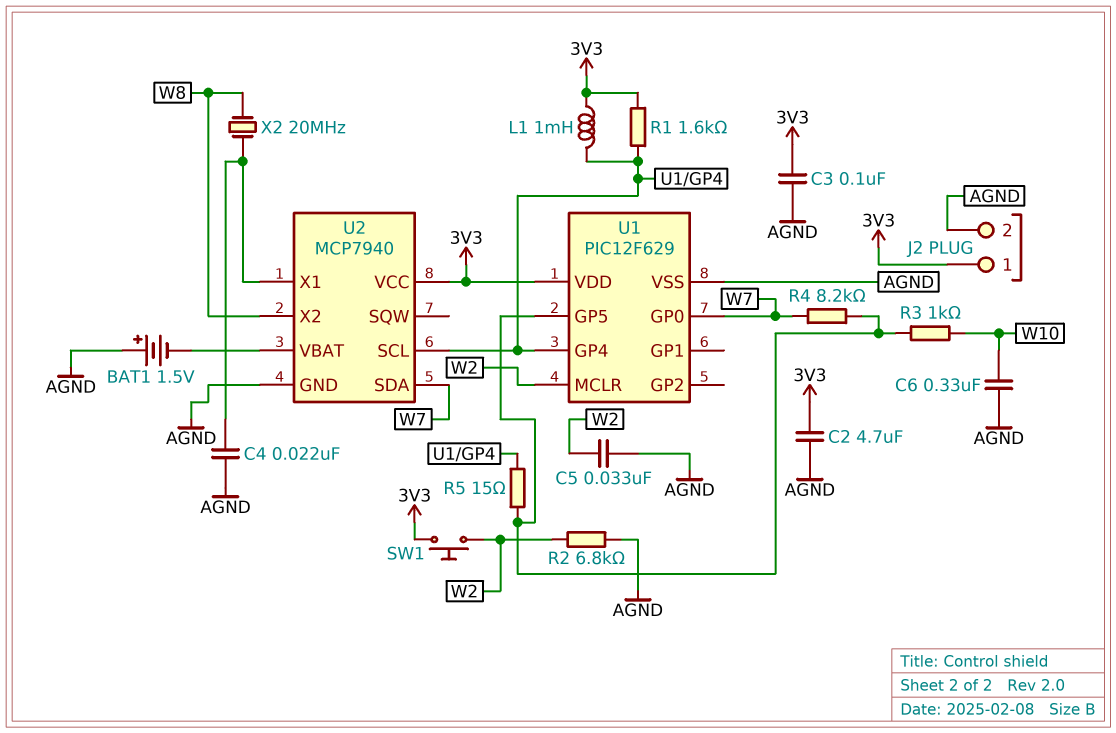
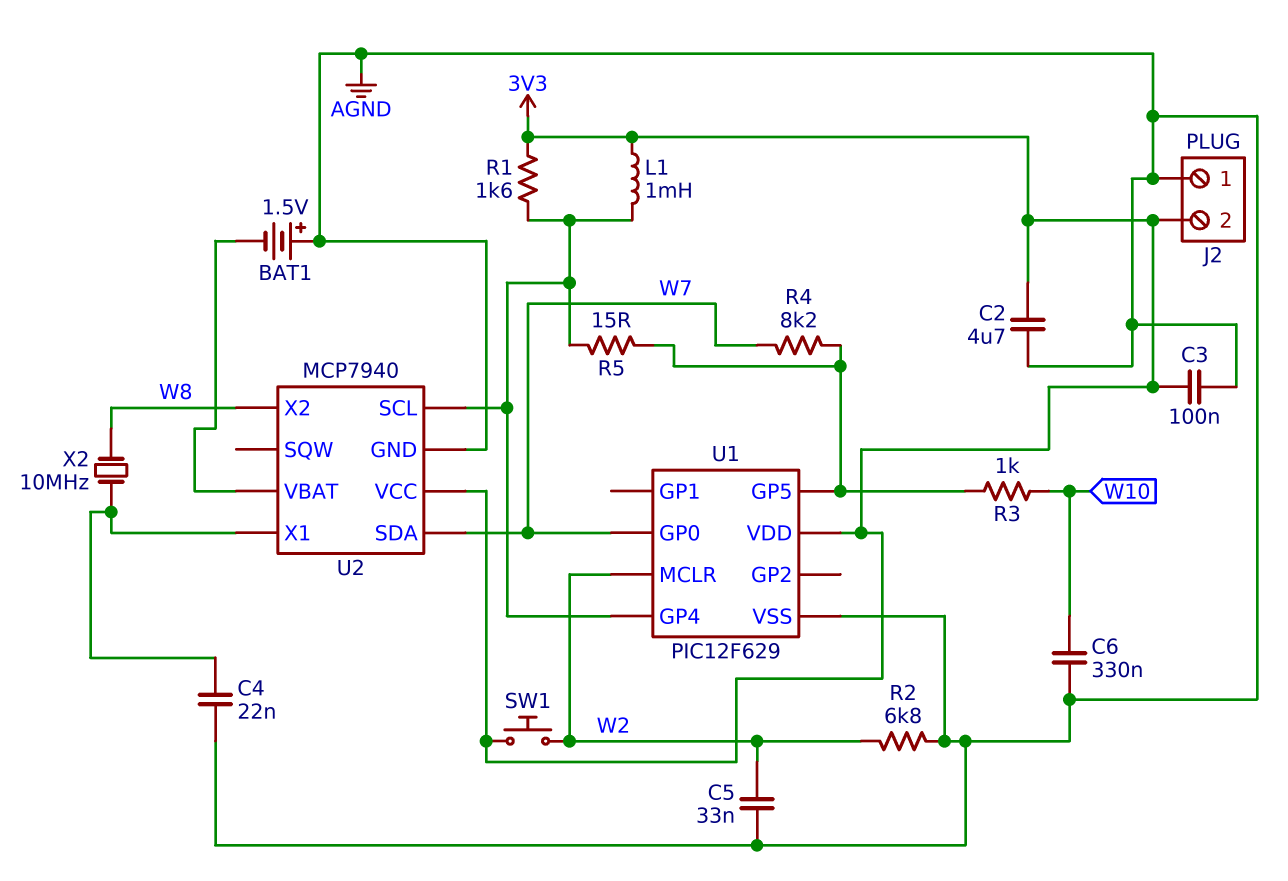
J2 pin 1: 3V3 -> AGND
J2 pin 2: AGND -> 3V3
X2: 20MHz (U2/X1, W8) -> 10MHz (U2/X1, W8)

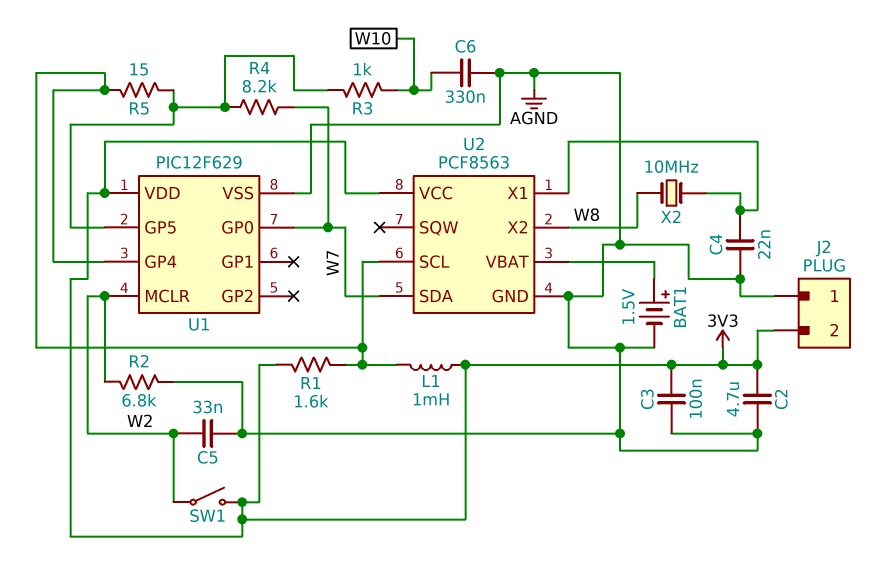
BAT1: 1.5V (plus AGND, minus U2/VBAT) -> 1.5V (plus U2/VBAT, minus AGND)
SW1: button (3V3, W2) -> switch (3V3, W2)
U2: MCP7940 -> PCF8563

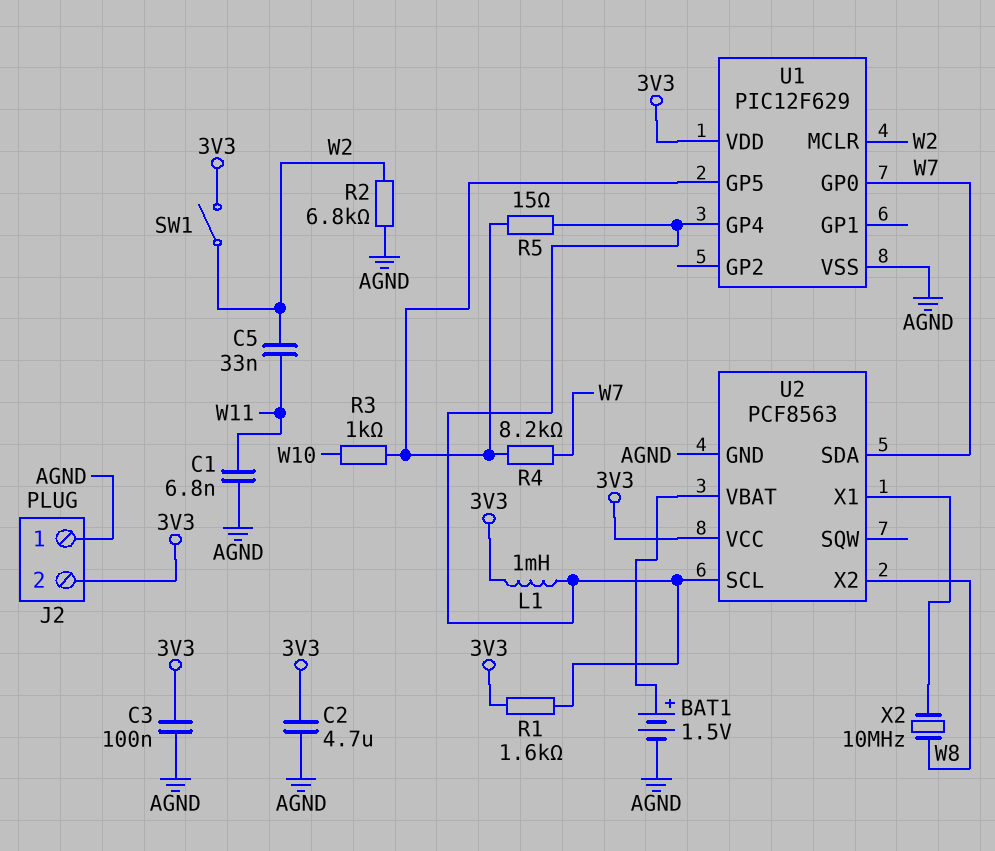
C1: none -> 6.8nF (AGND, W11)
C4: 22nF (AGND, U2/X1) -> none
C5: 33nF (AGND, W2) -> 33nF (W2, W11)
C6: 330nF (AGND, W10) -> none

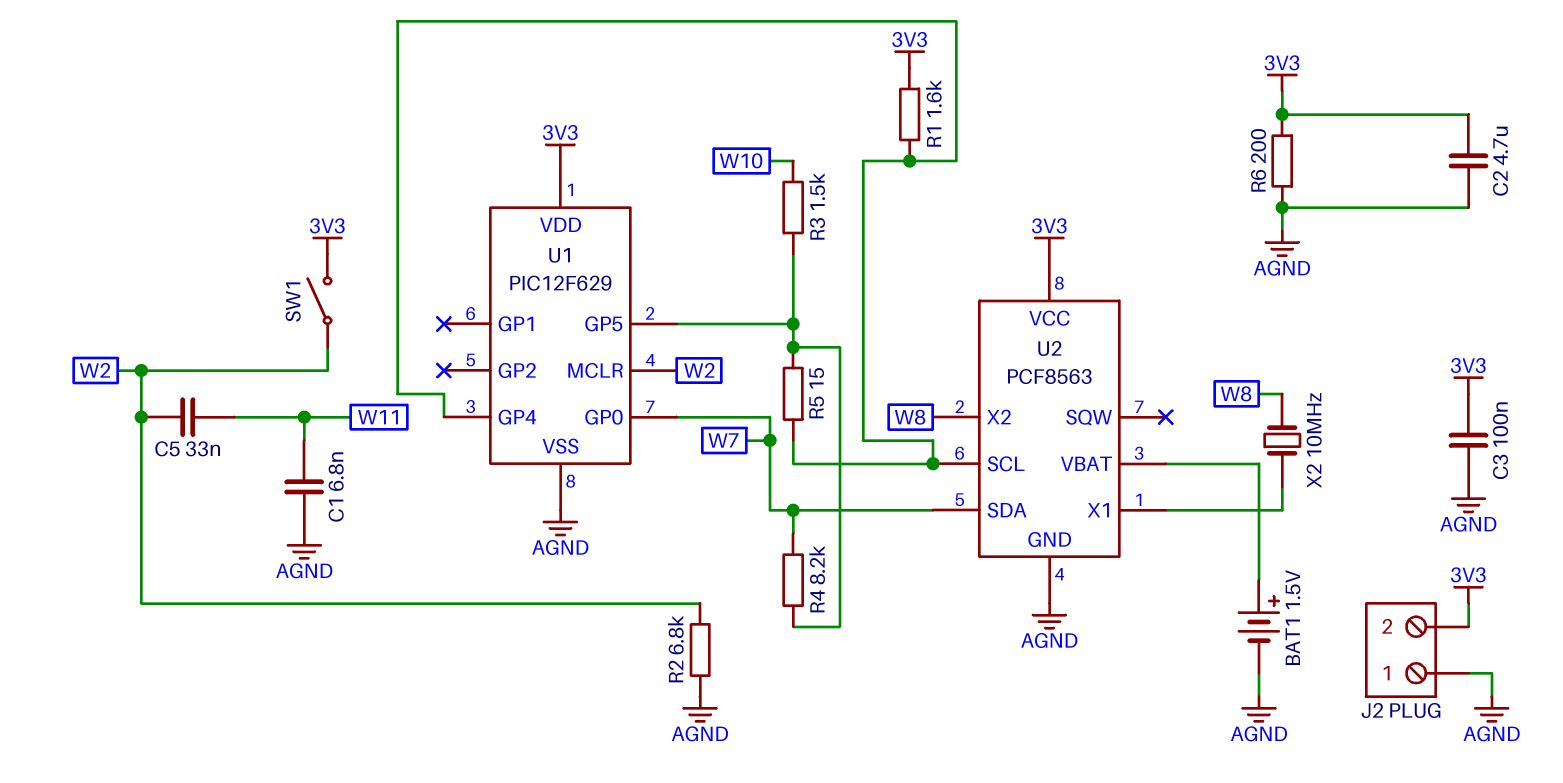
L1: 1mH (3V3, U1/GP4) -> none
R3: 1k (U1/GP5, W10) -> 1.5k (U1/GP5, W10)
R6: none -> 200 (3V3, AGND)

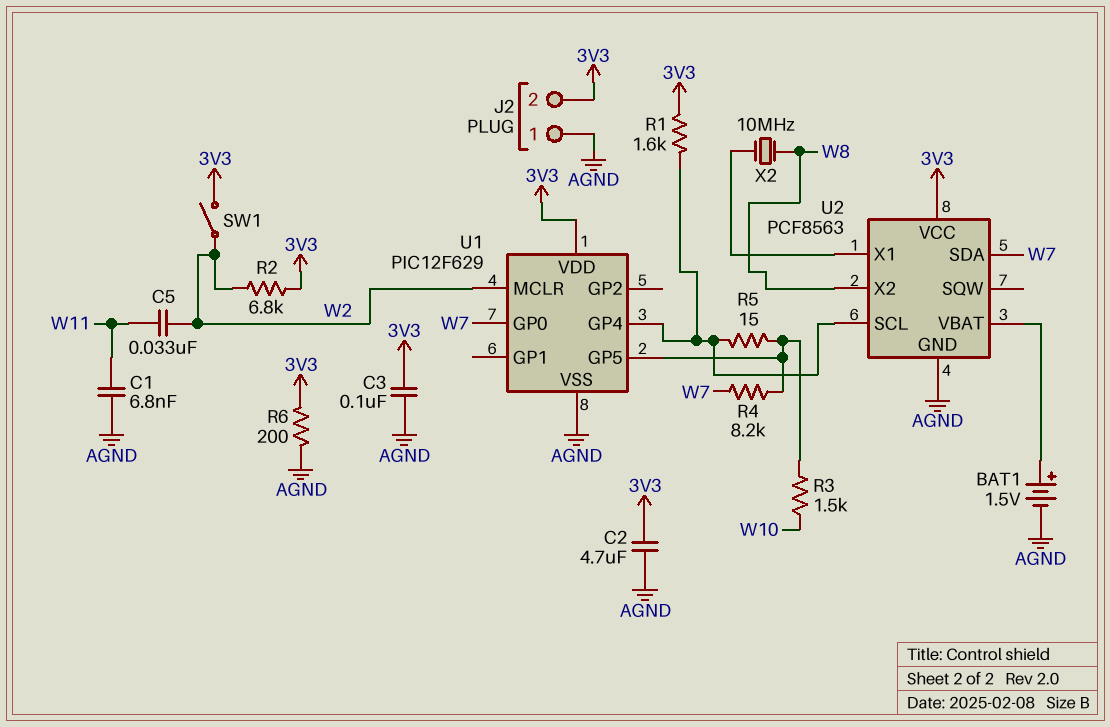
R2: 6.8k (AGND, W2) -> 6.8k (3V3, W2)

